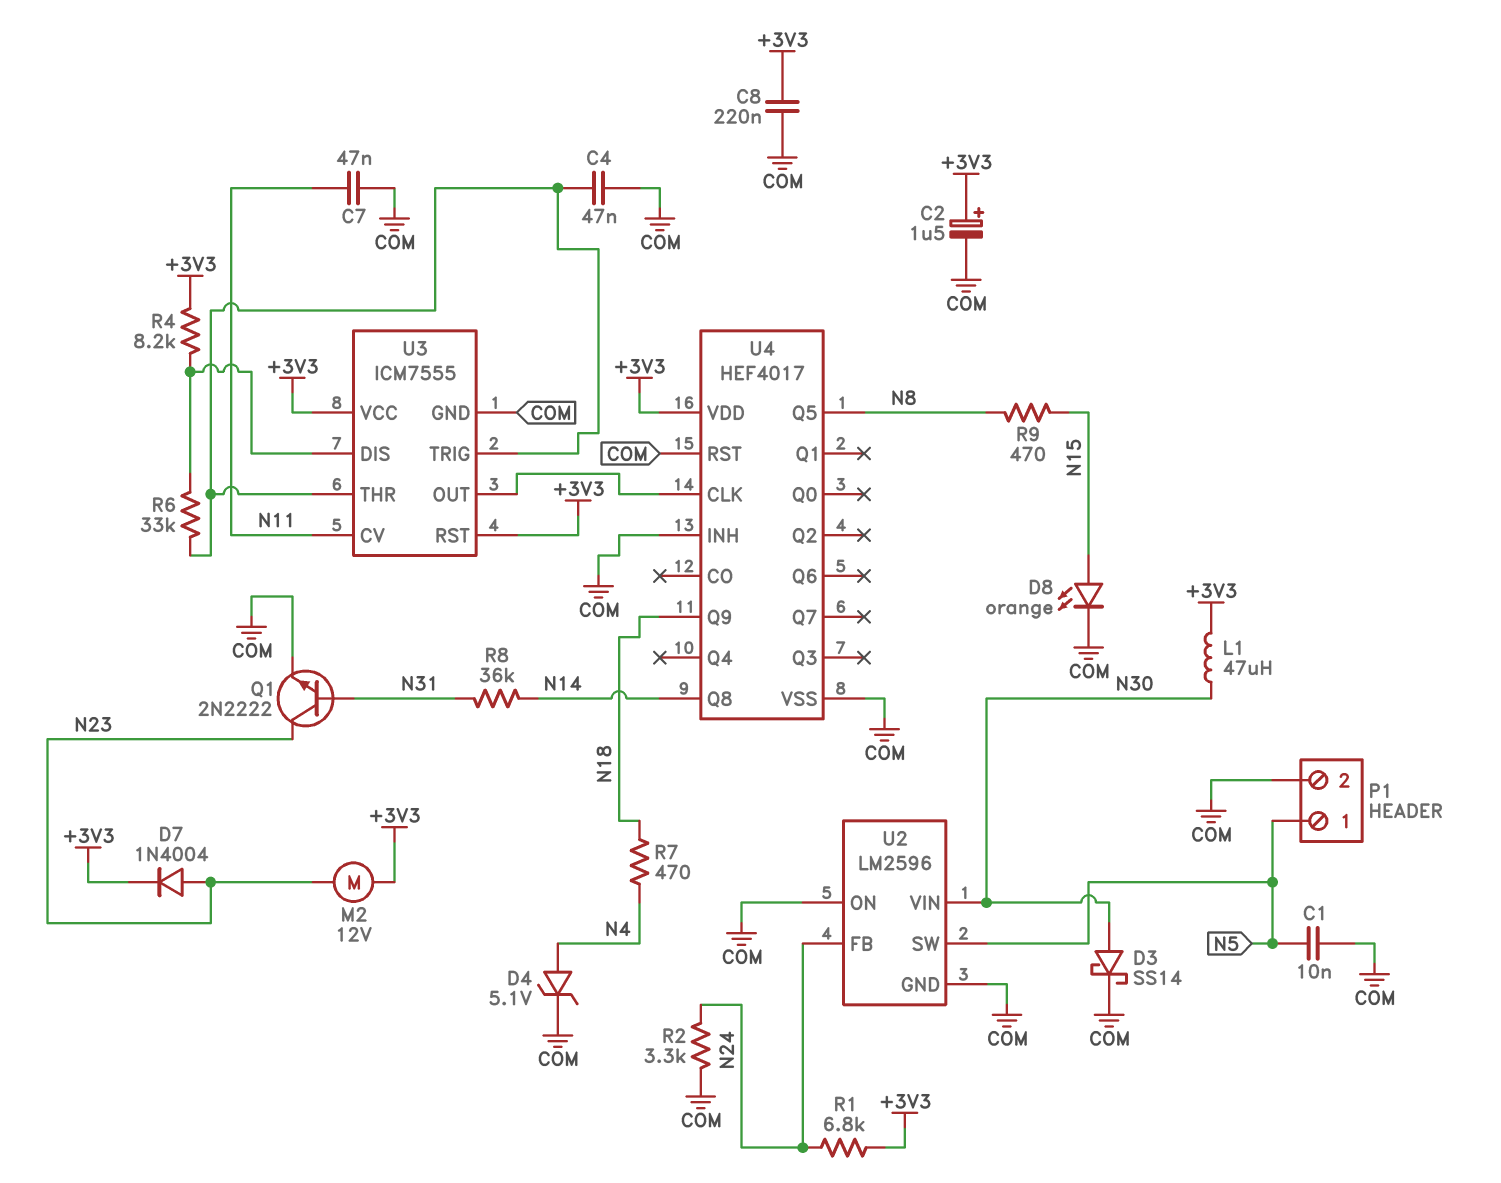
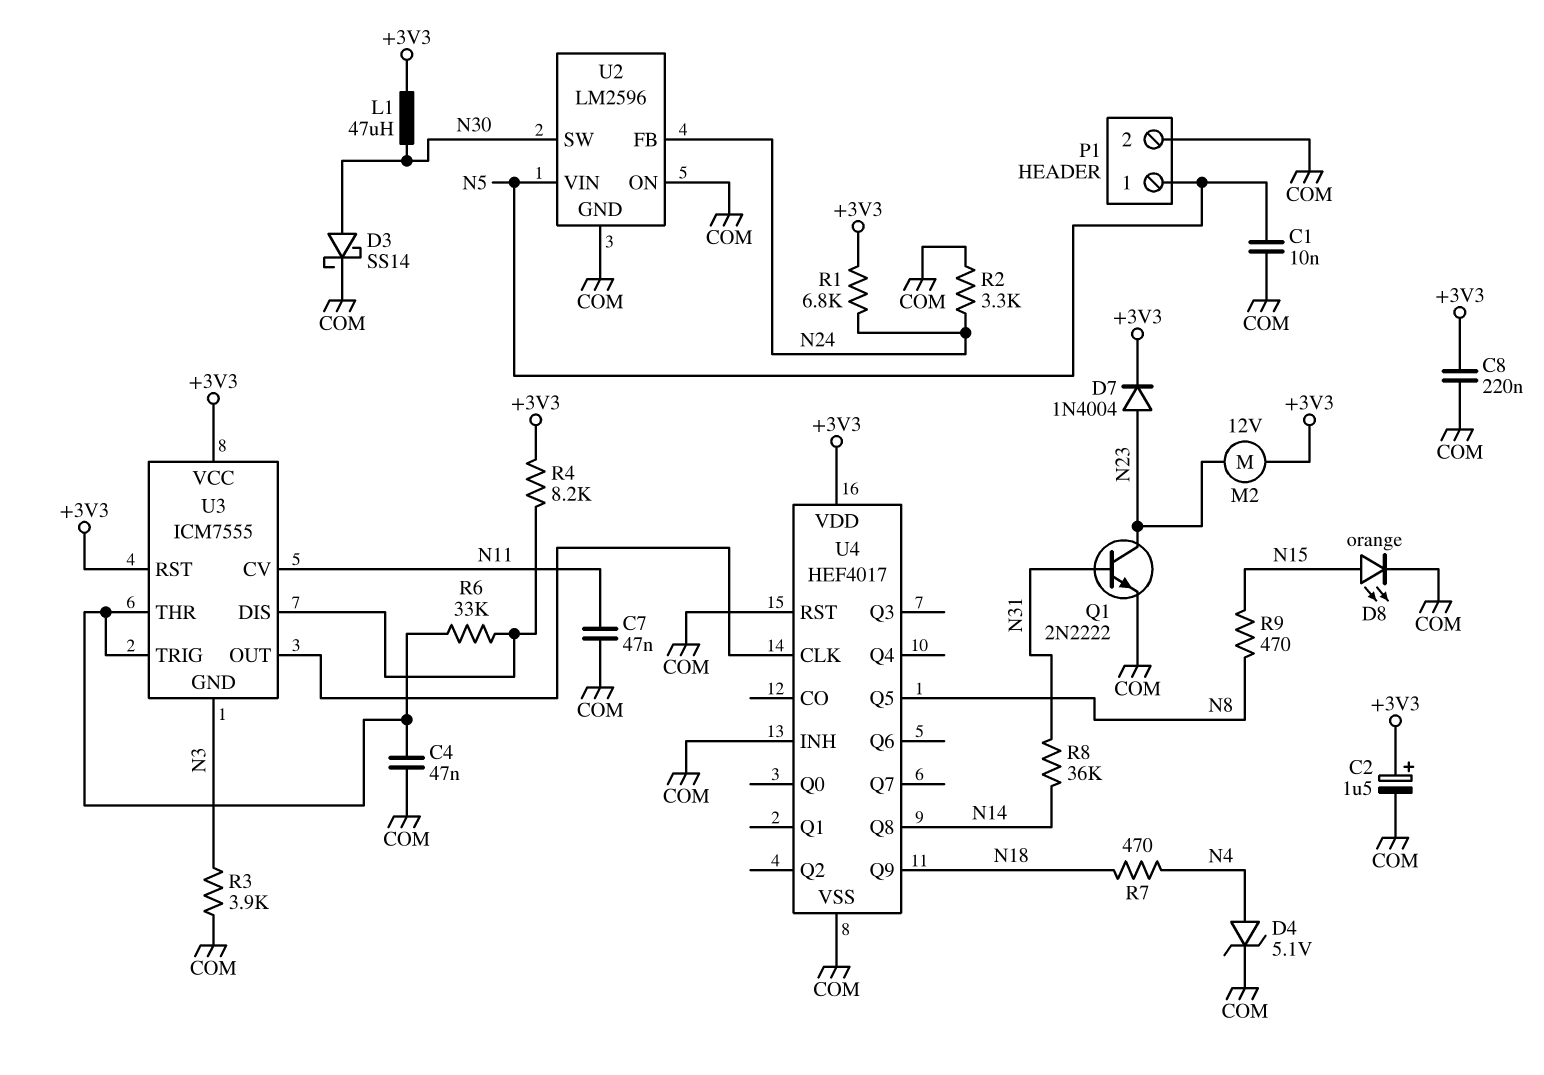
R3: none -> 3.9k (COM, N3)
U2 pin SW: N5 -> N30
U2 pin VIN: N30 -> N5
U3 pin GND: COM -> N3

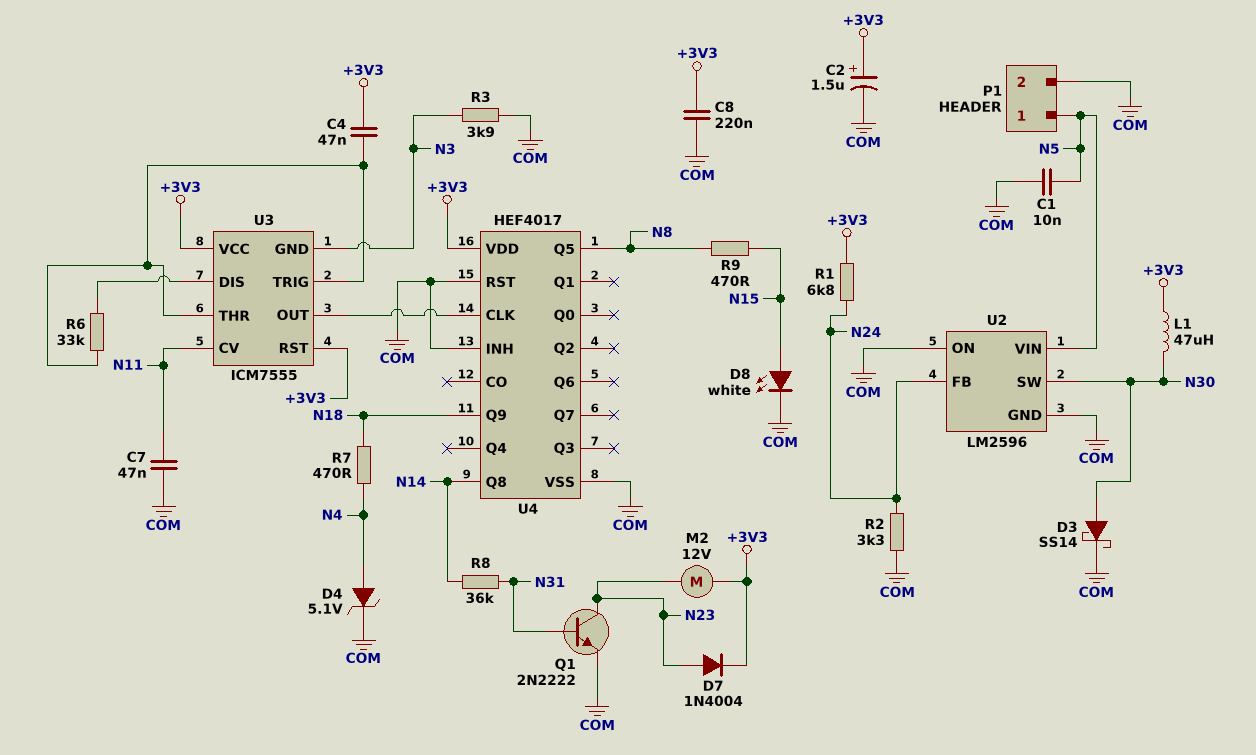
C4: 47nF (COM, U3/THR) -> 47nF (+3V3, U3/THR)
D8: LED orange (A N15, K COM) -> LED white (A N15, K COM)
R4: 8.2k (+3V3, U3/DIS) -> none

